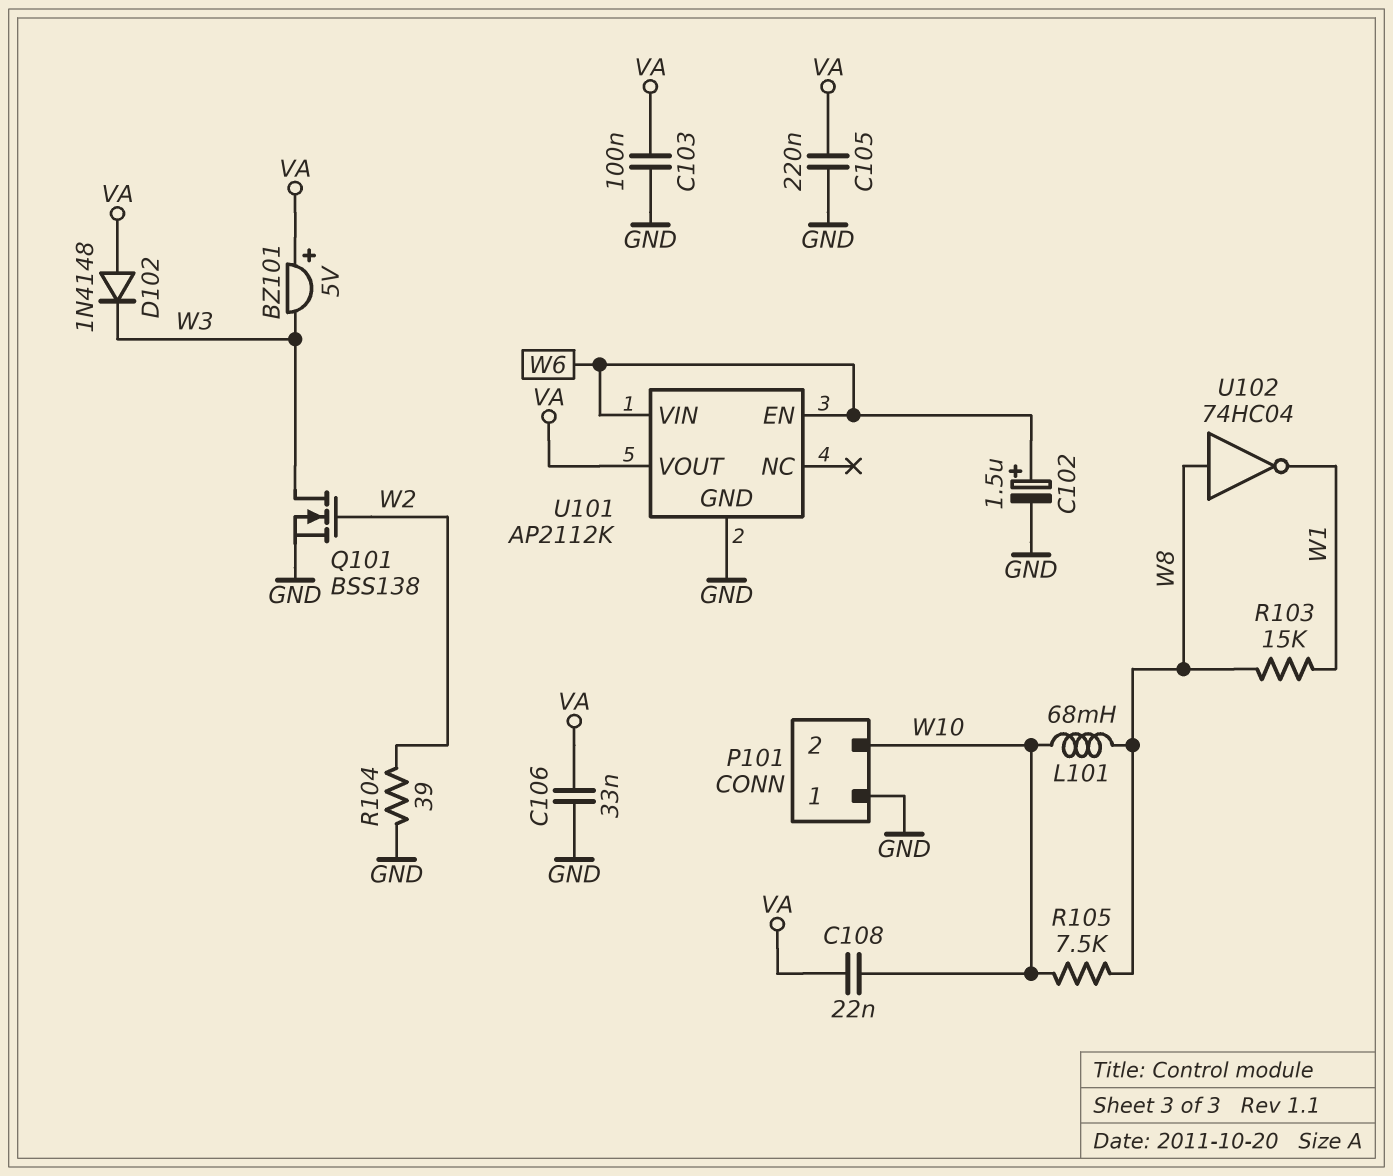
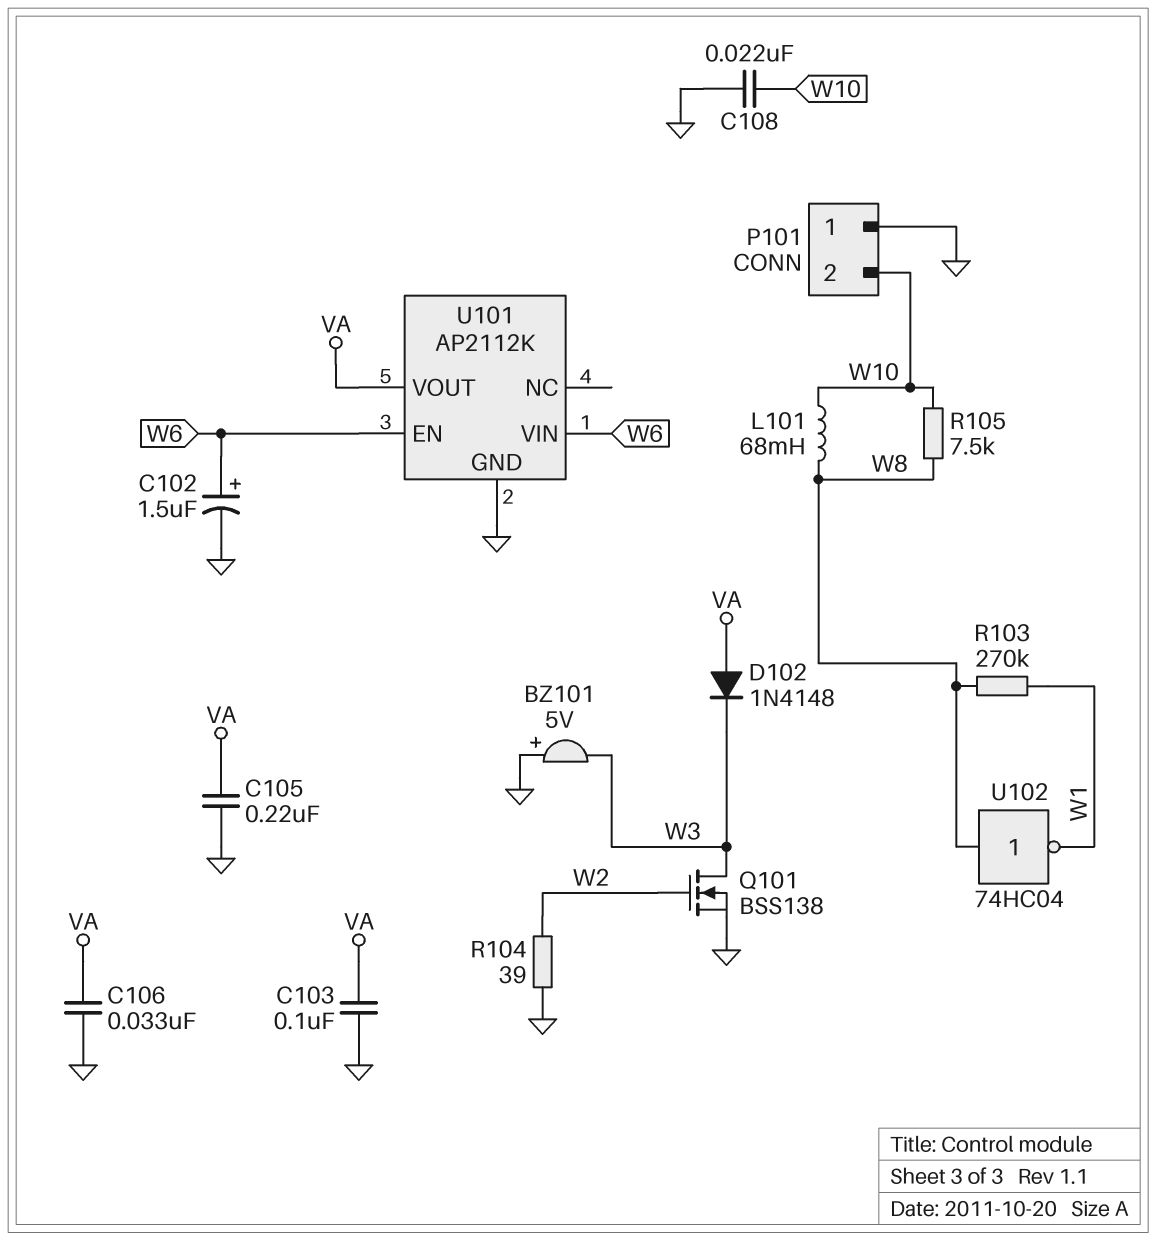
BZ101: buzzer 5V (plus VA, minus W3) -> buzzer 5V (plus GND, minus W3)
C108: 22nF (VA, W10) -> 22nF (GND, W10)
R103: 15k (W1, W8) -> 270k (W1, W8)

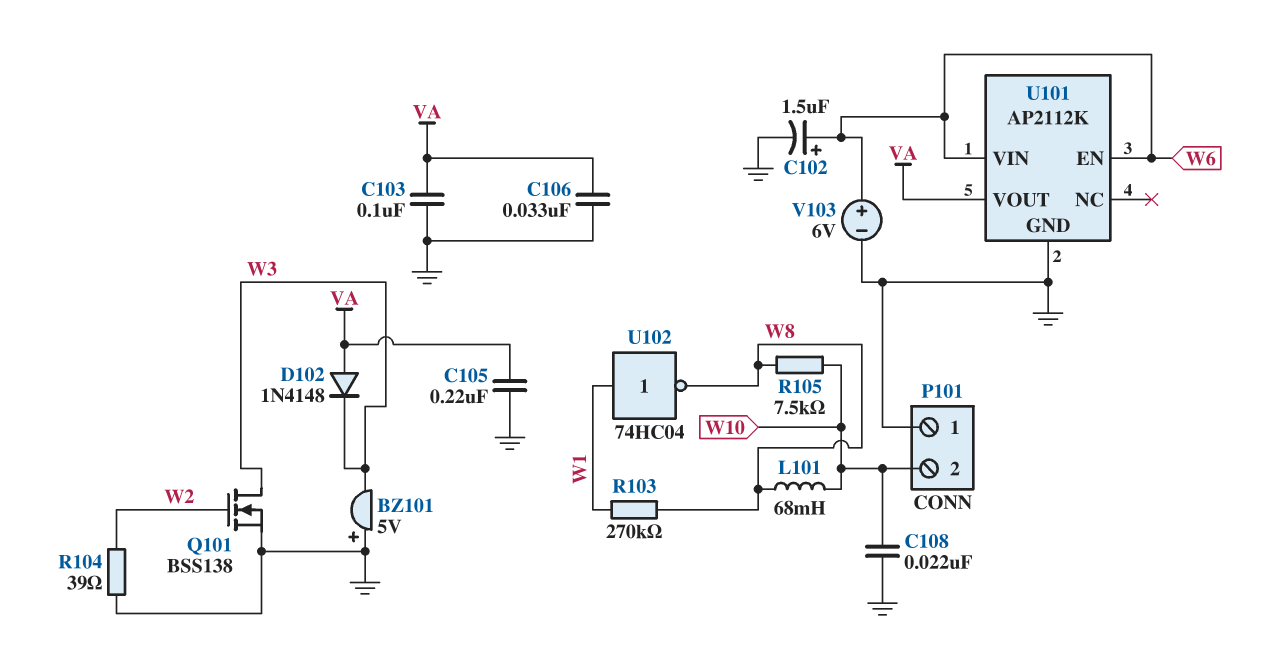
U102: NOT 74HC04 (in W8, out W1) -> NOT 74HC04 (in W1, out W8)
V103: none -> 6V (plus W6, minus GND)

